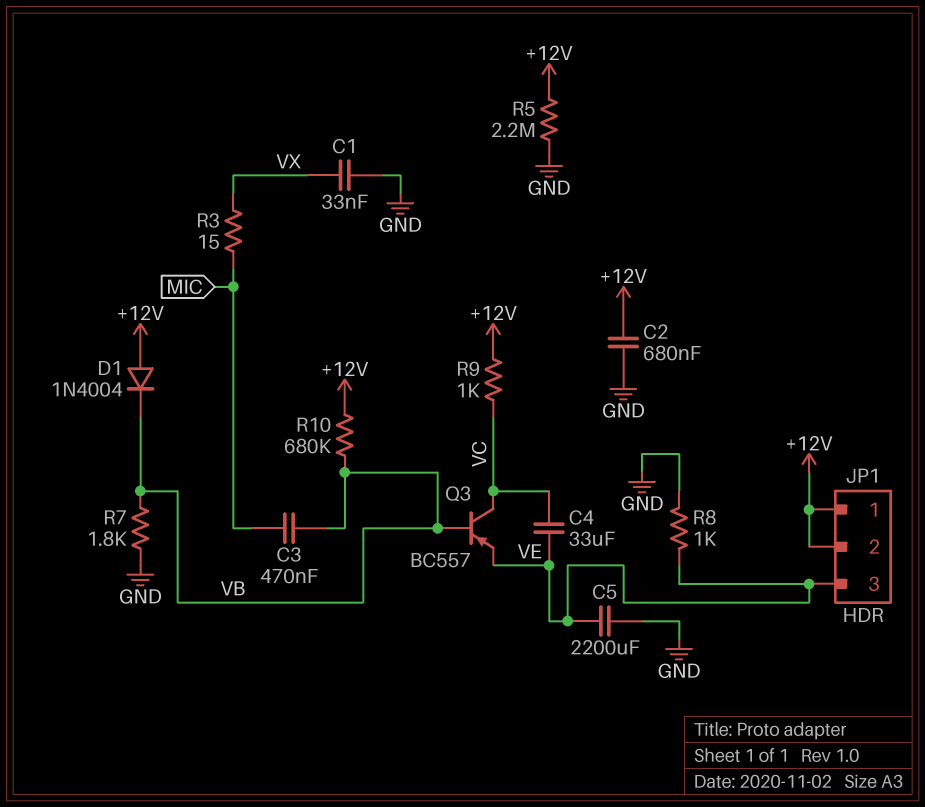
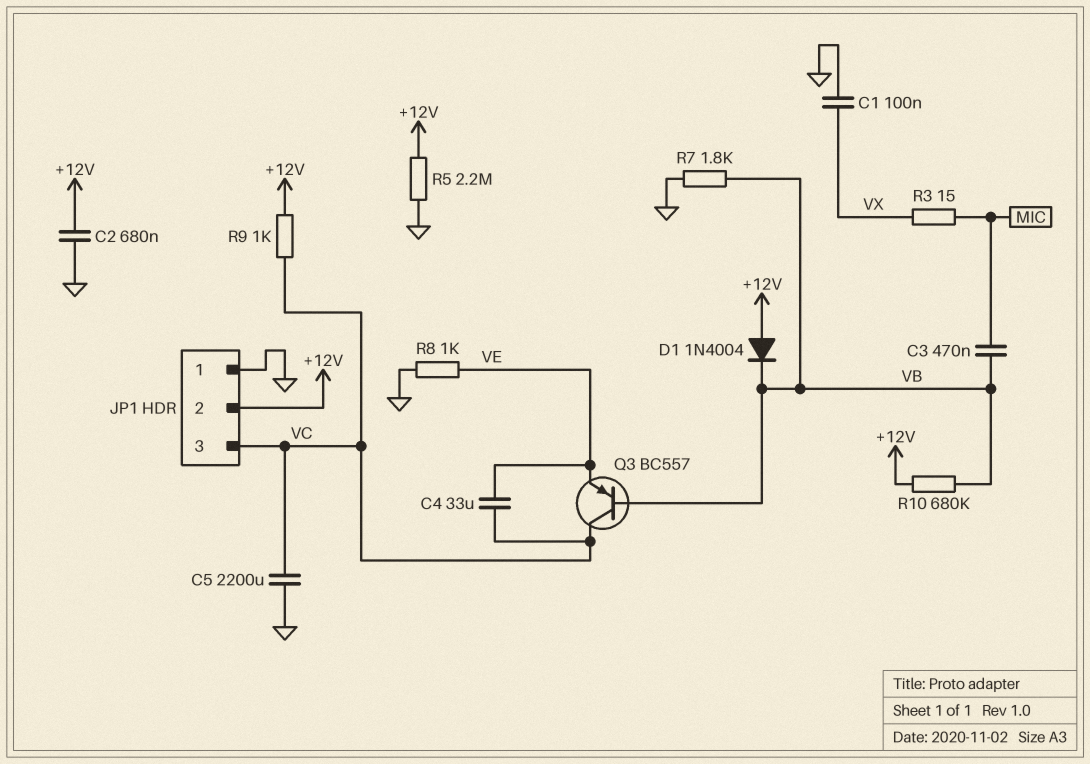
C1: 33nF (GND, VX) -> 100nF (GND, VX)
C5: 2200uF (GND, VE) -> 2200uF (GND, VC)
JP1 pin 1: +12V -> GND
JP1 pin 3: VE -> VC

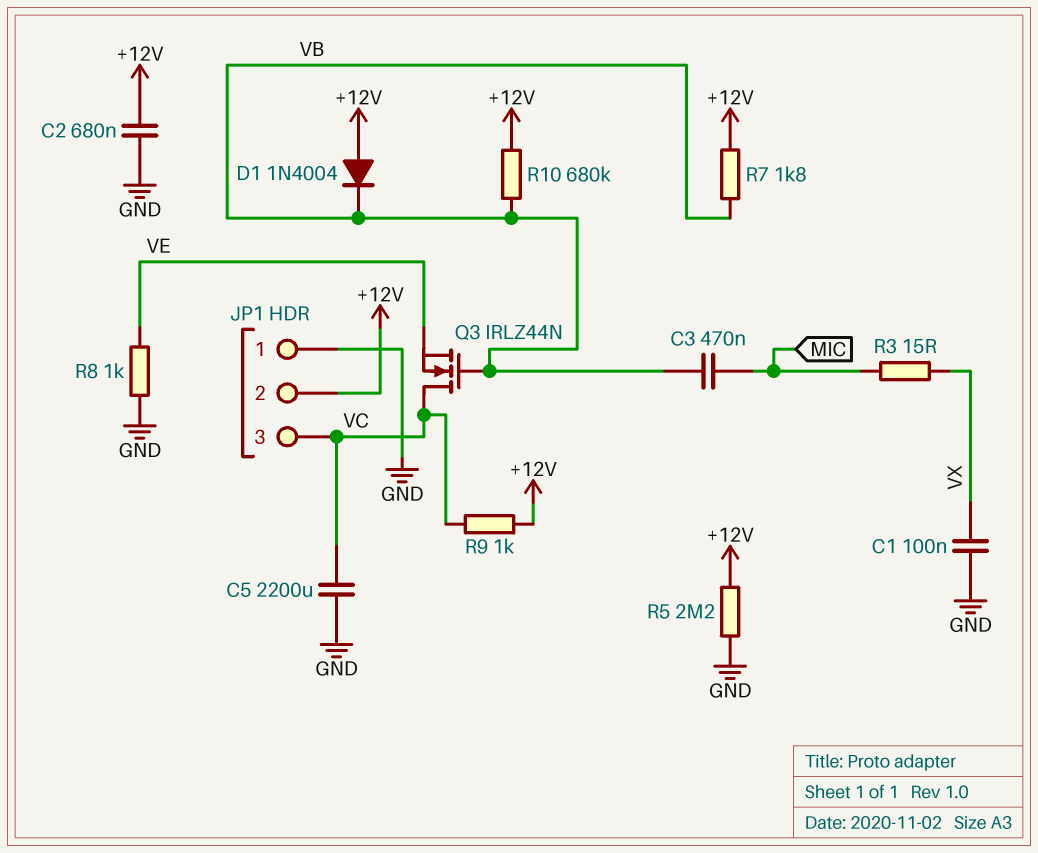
C4: 33uF (VC, VE) -> none
Q3: PNP BC557 (B VB, C VC, E VE) -> NMOS IRLZ44N (G VB, D VC, S VE)
R7: 1.8k (GND, VB) -> 1.8k (+12V, VB)

